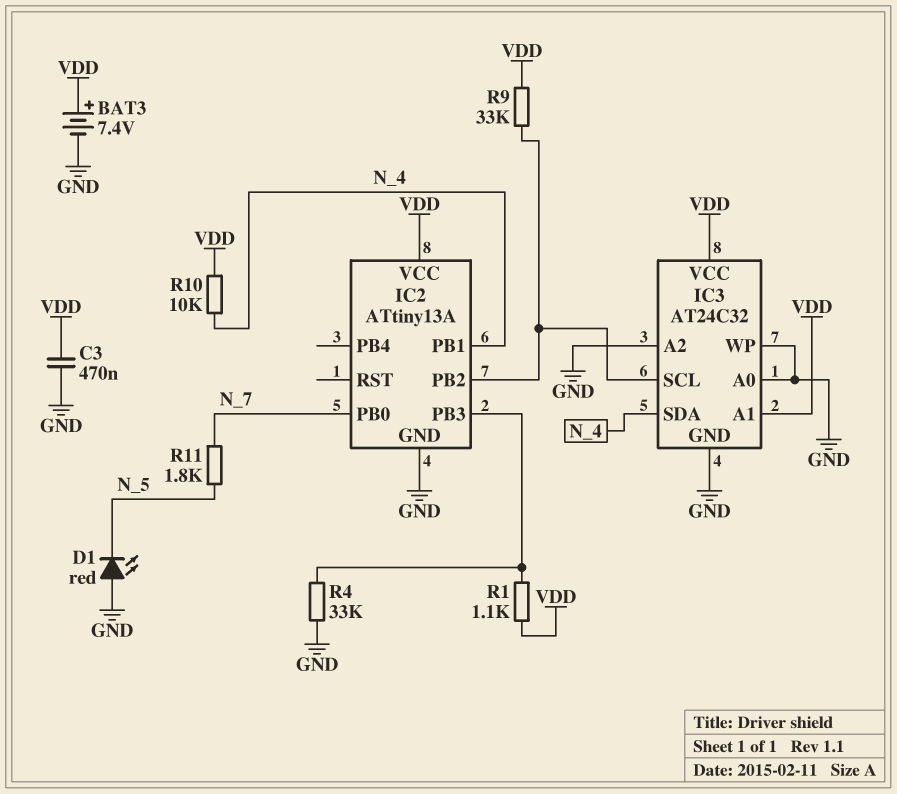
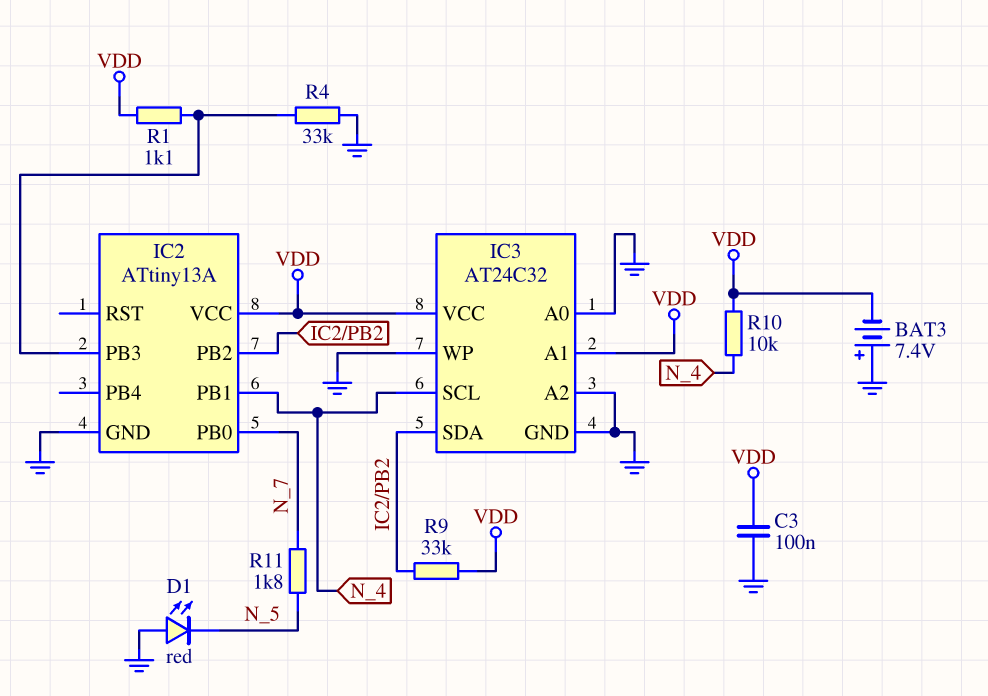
BAT3: 7.4V (plus VDD, minus GND) -> 7.4V (plus GND, minus VDD)
C3: 470nF (GND, VDD) -> 100nF (GND, VDD)
IC3 pin SCL: IC2/PB2 -> N_4
IC3 pin SDA: N_4 -> IC2/PB2

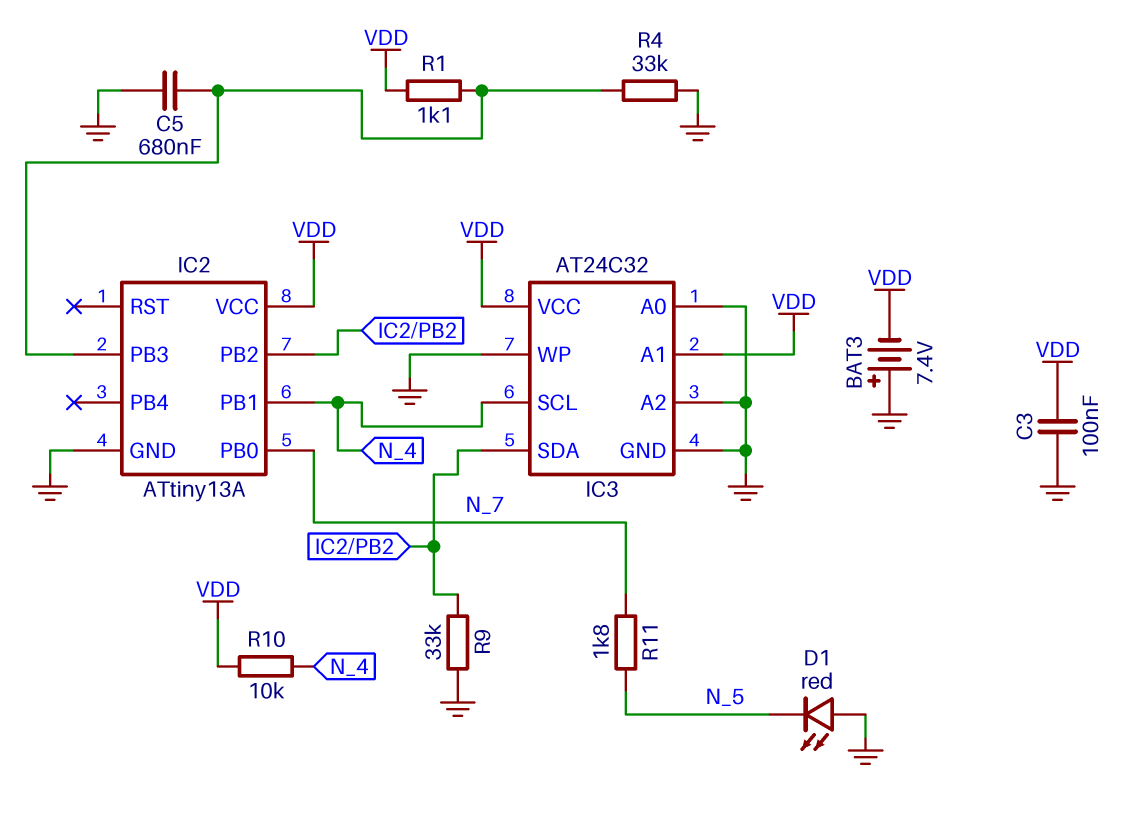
C5: none -> 680nF (GND, IC2/PB3)
R9: 33k (IC2/PB2, VDD) -> 33k (GND, IC2/PB2)

